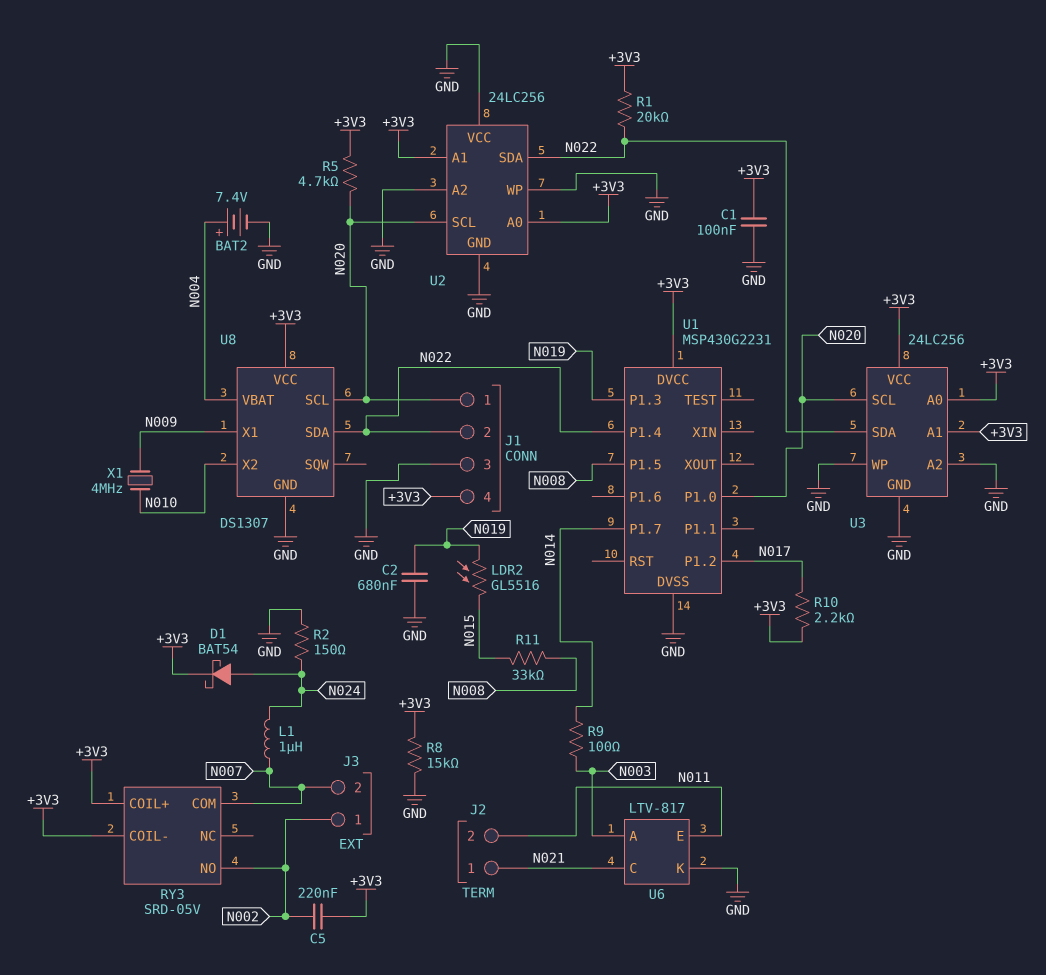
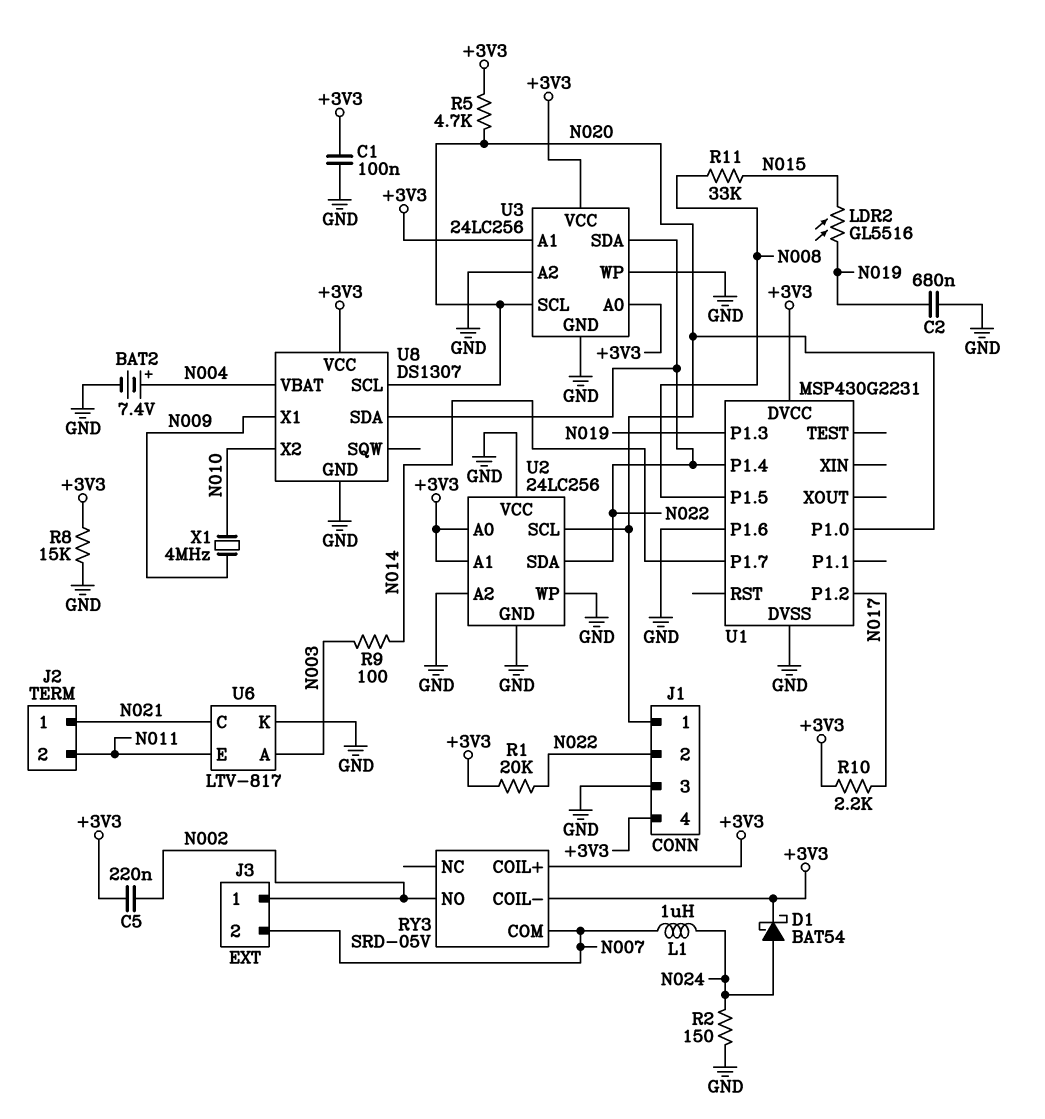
U1 pin P1.6: none -> GND

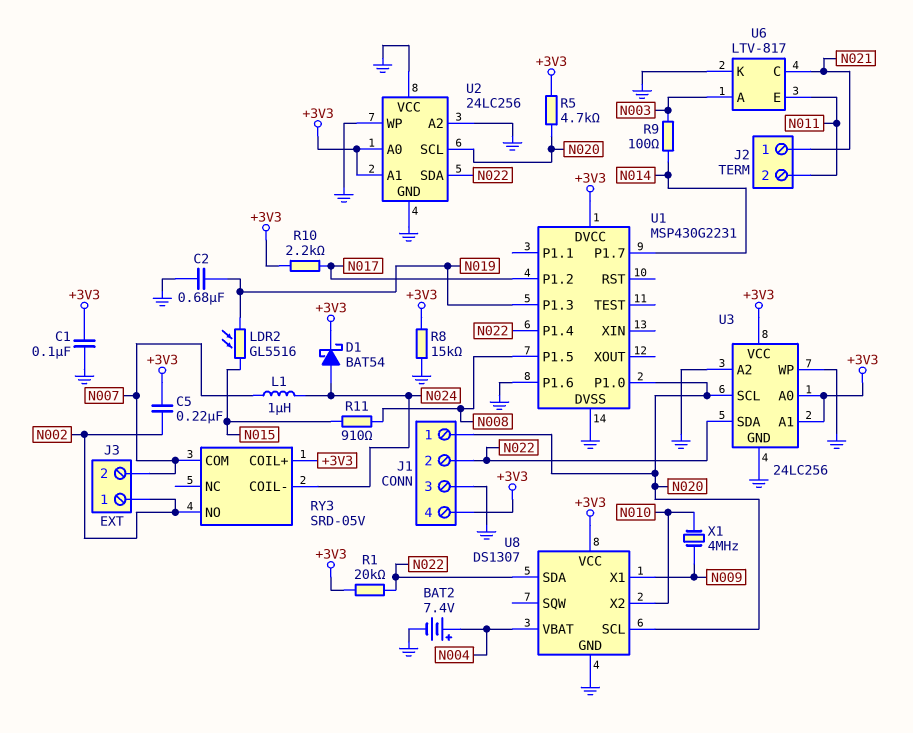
R2: 150 (GND, N024) -> none
R11: 33k (N008, N015) -> 910 (N008, N015)
RY3 pin COIL-: +3V3 -> N024

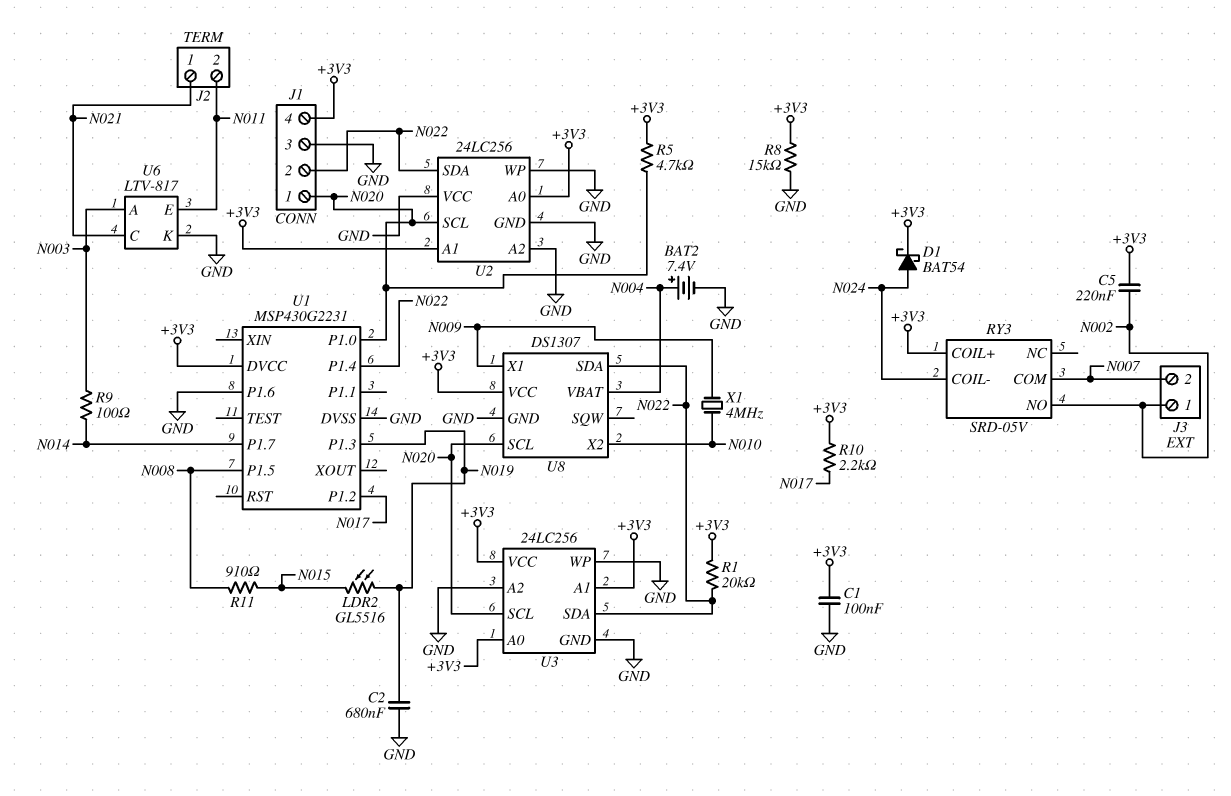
L1: 1uH (N007, N024) -> none

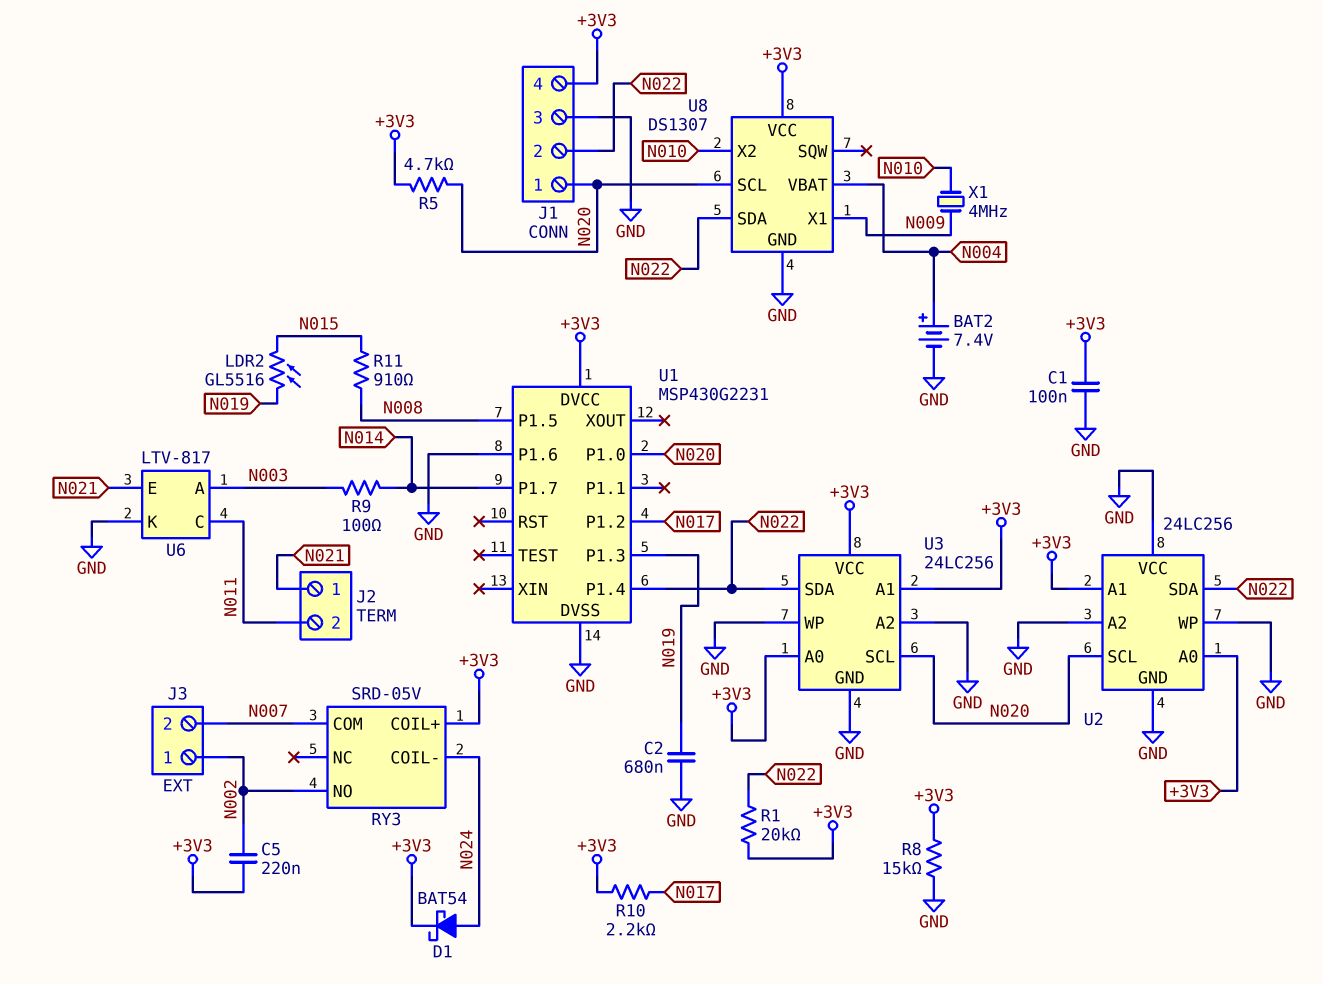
U6 pin C: N021 -> N011
U6 pin E: N011 -> N021

